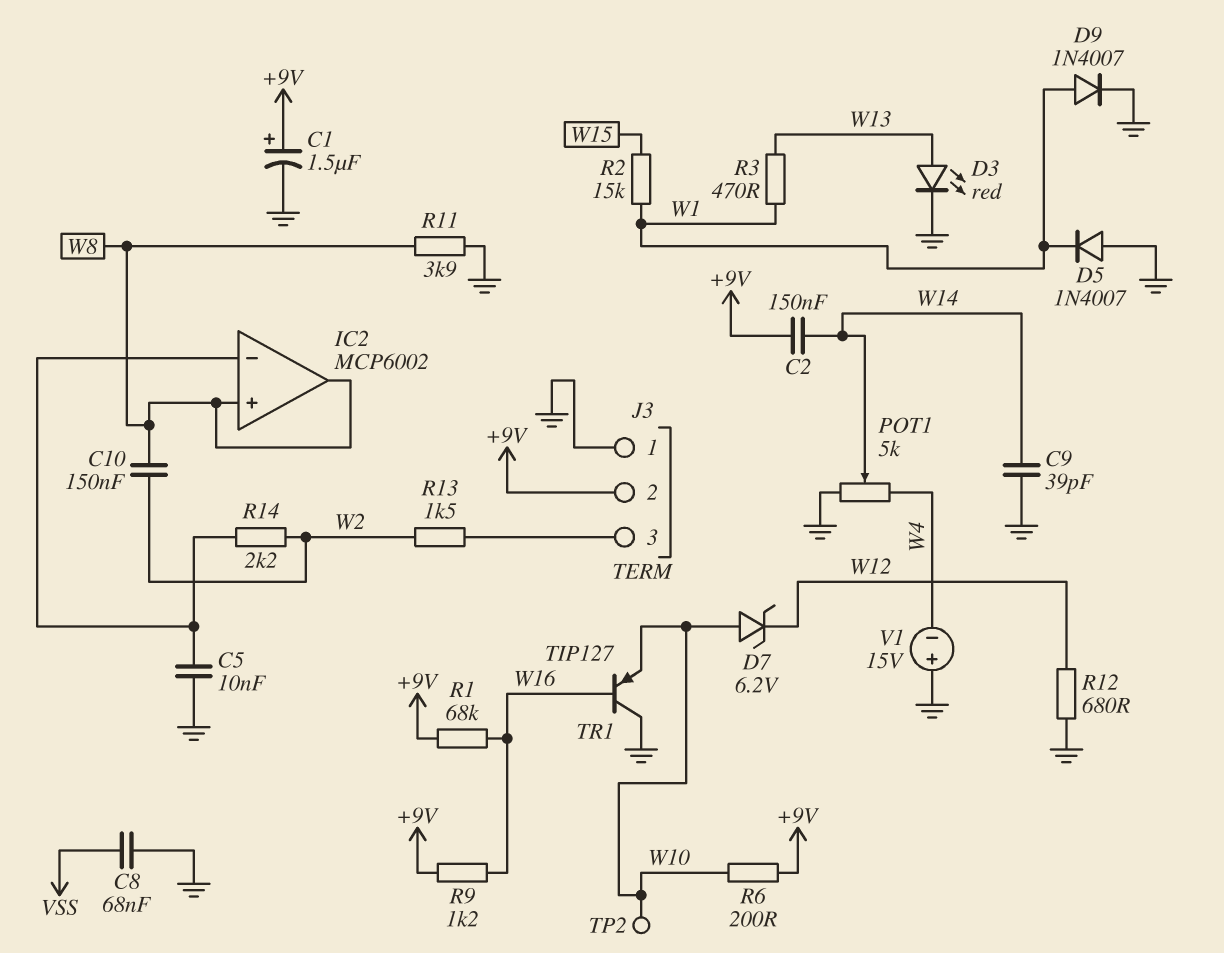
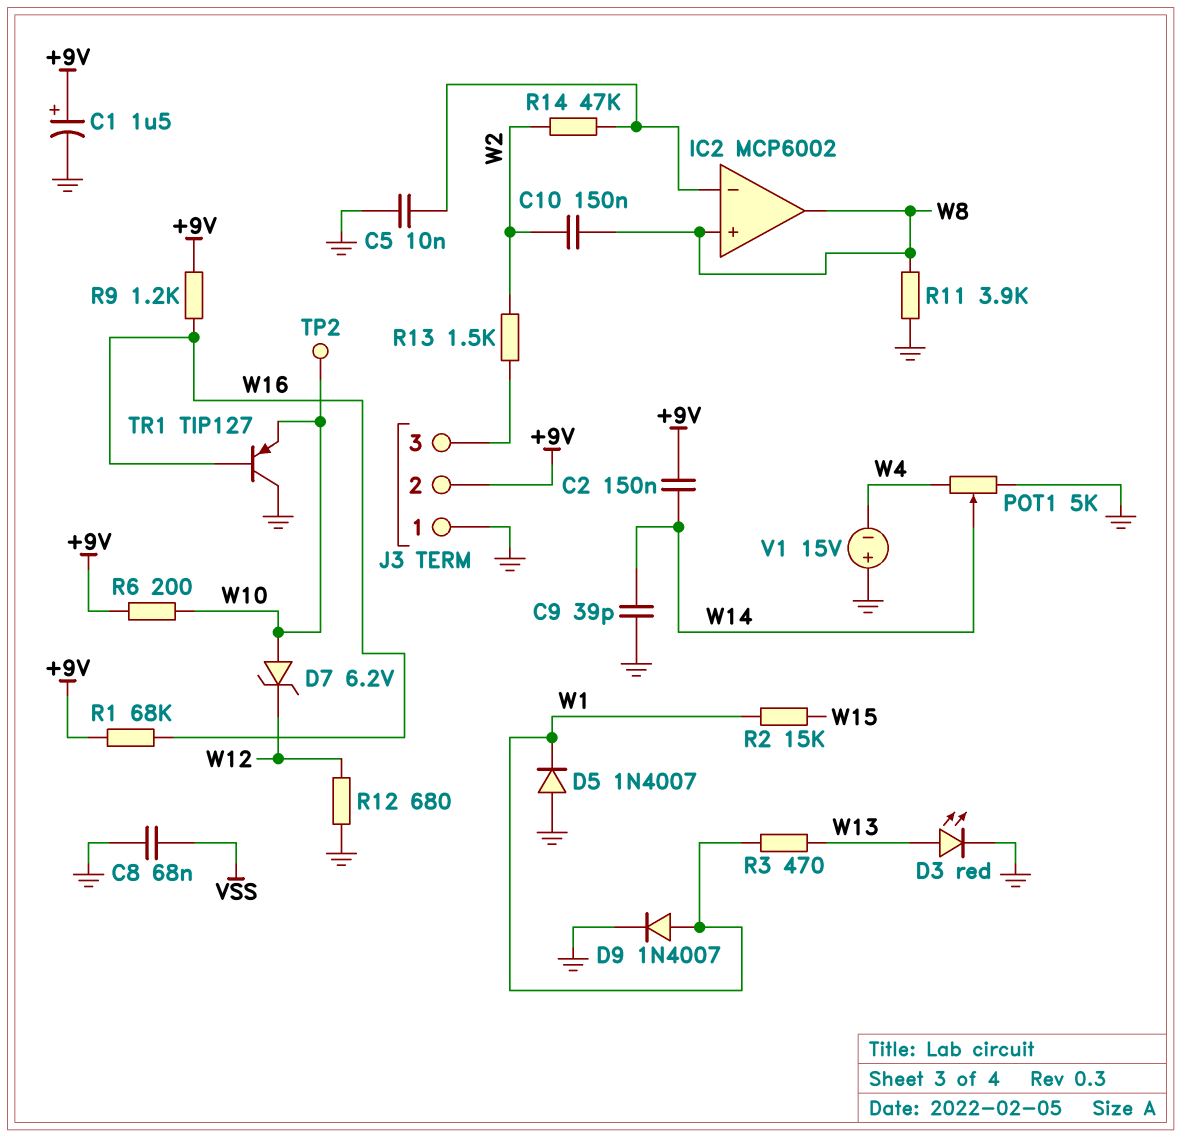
R14: 2.2k (IC2/in-, W2) -> 47k (IC2/in-, W2)

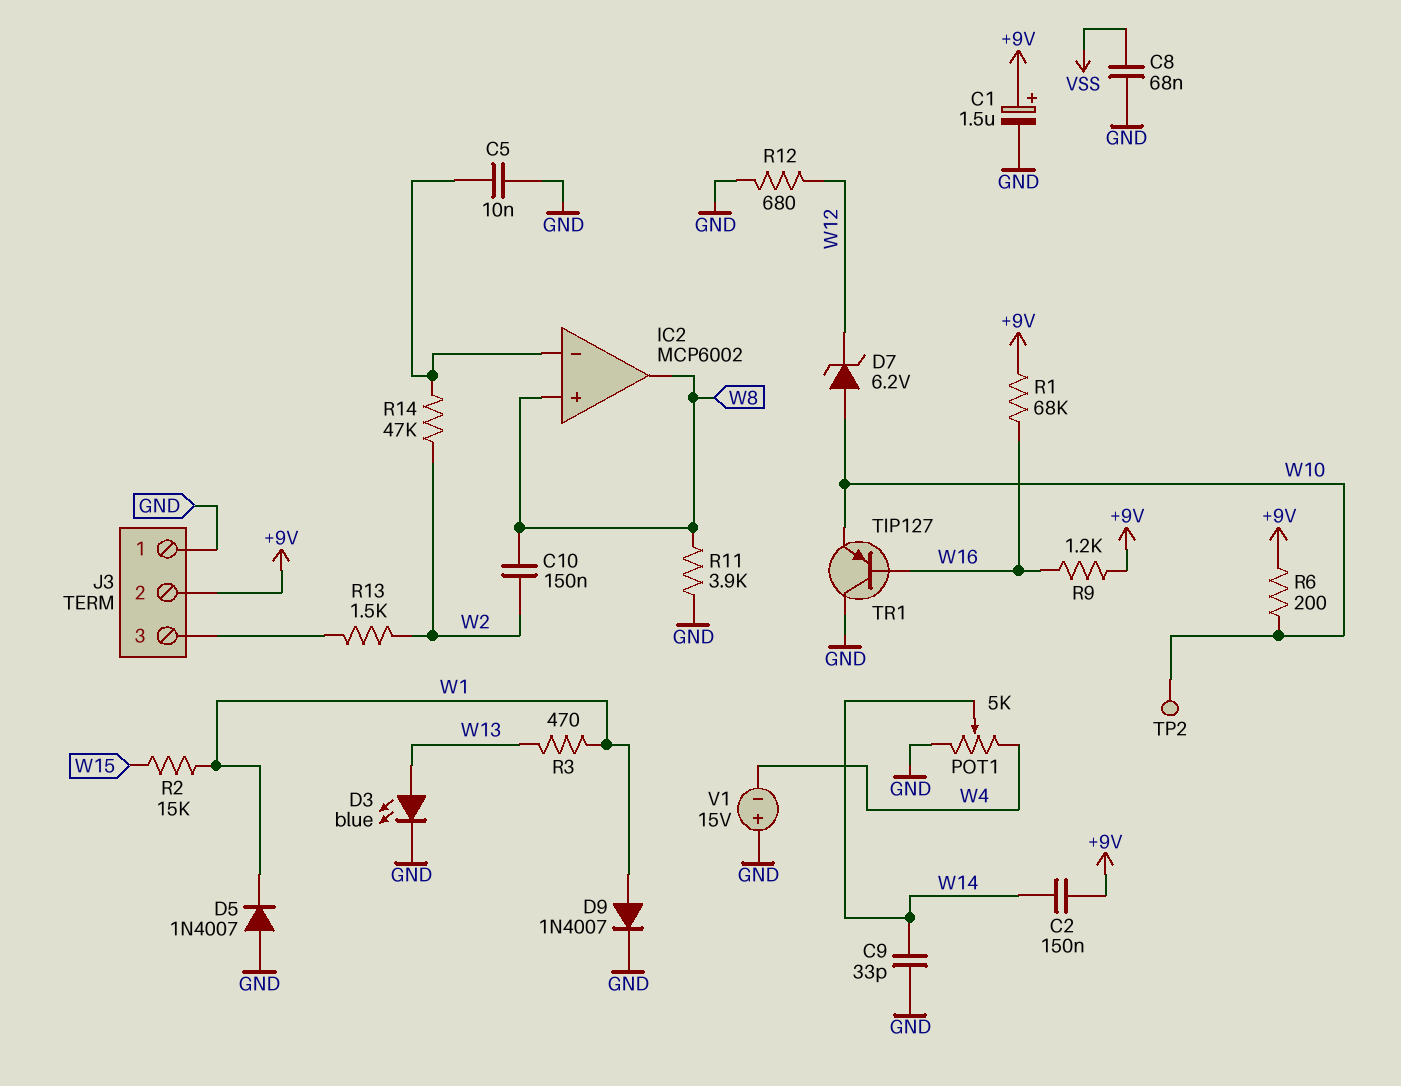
C9: 39pF (GND, W14) -> 33pF (GND, W14)
D3: LED red (A W13, K GND) -> LED blue (A W13, K GND)

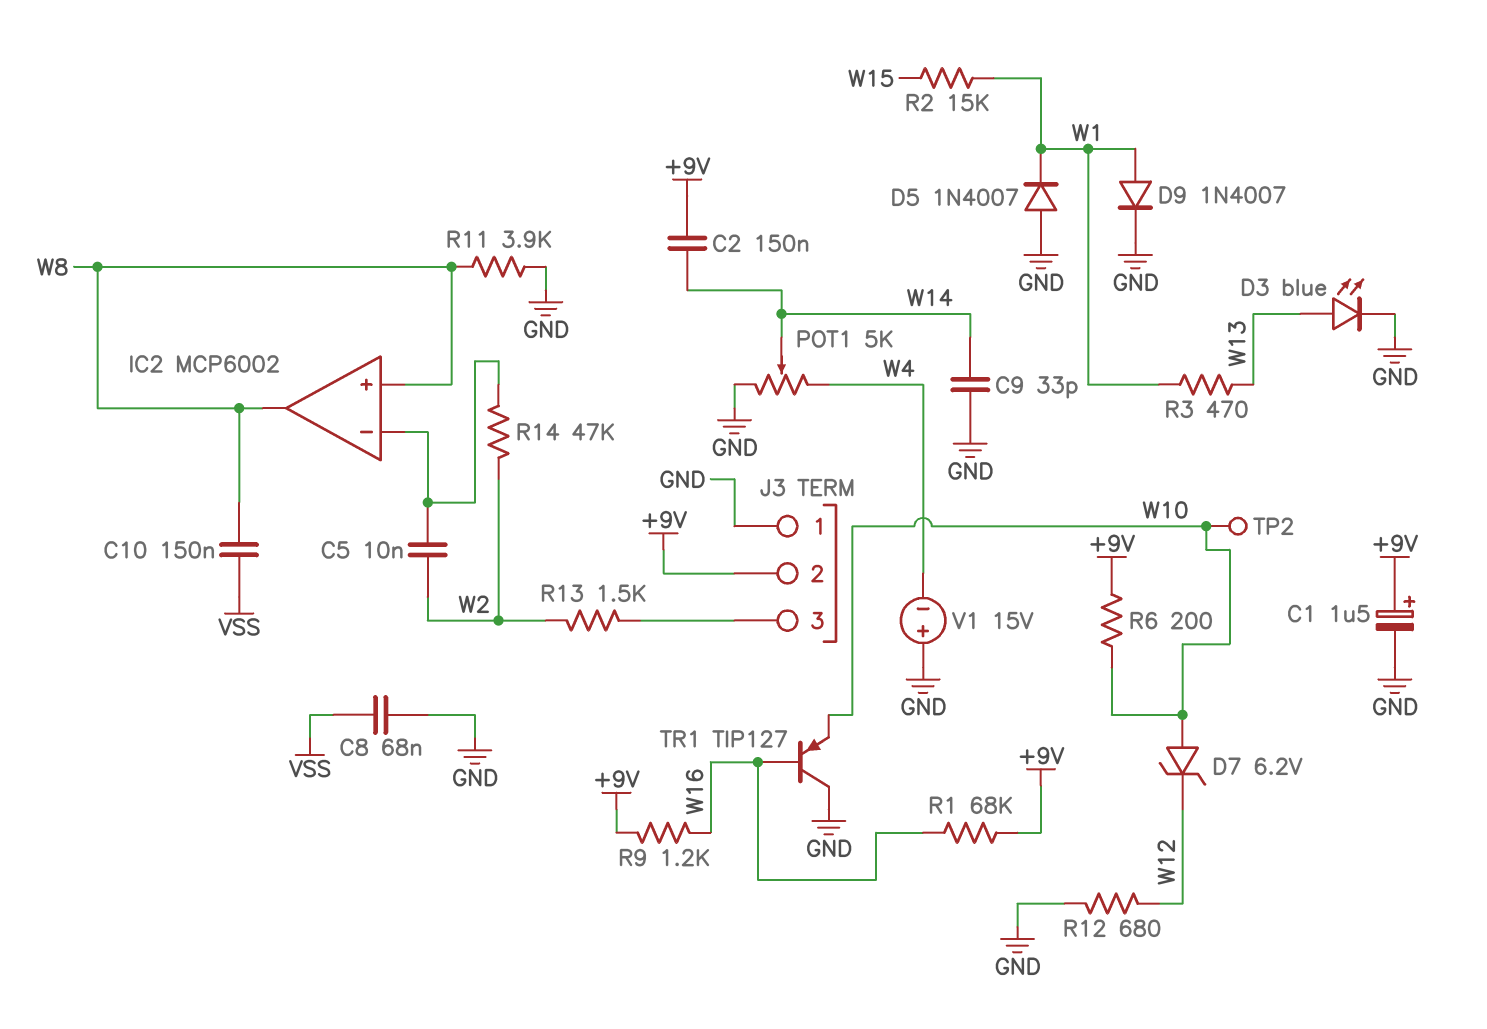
C5: 10nF (GND, IC2/in-) -> 10nF (IC2/in-, W2)
C10: 150nF (W2, W8) -> 150nF (VSS, W8)

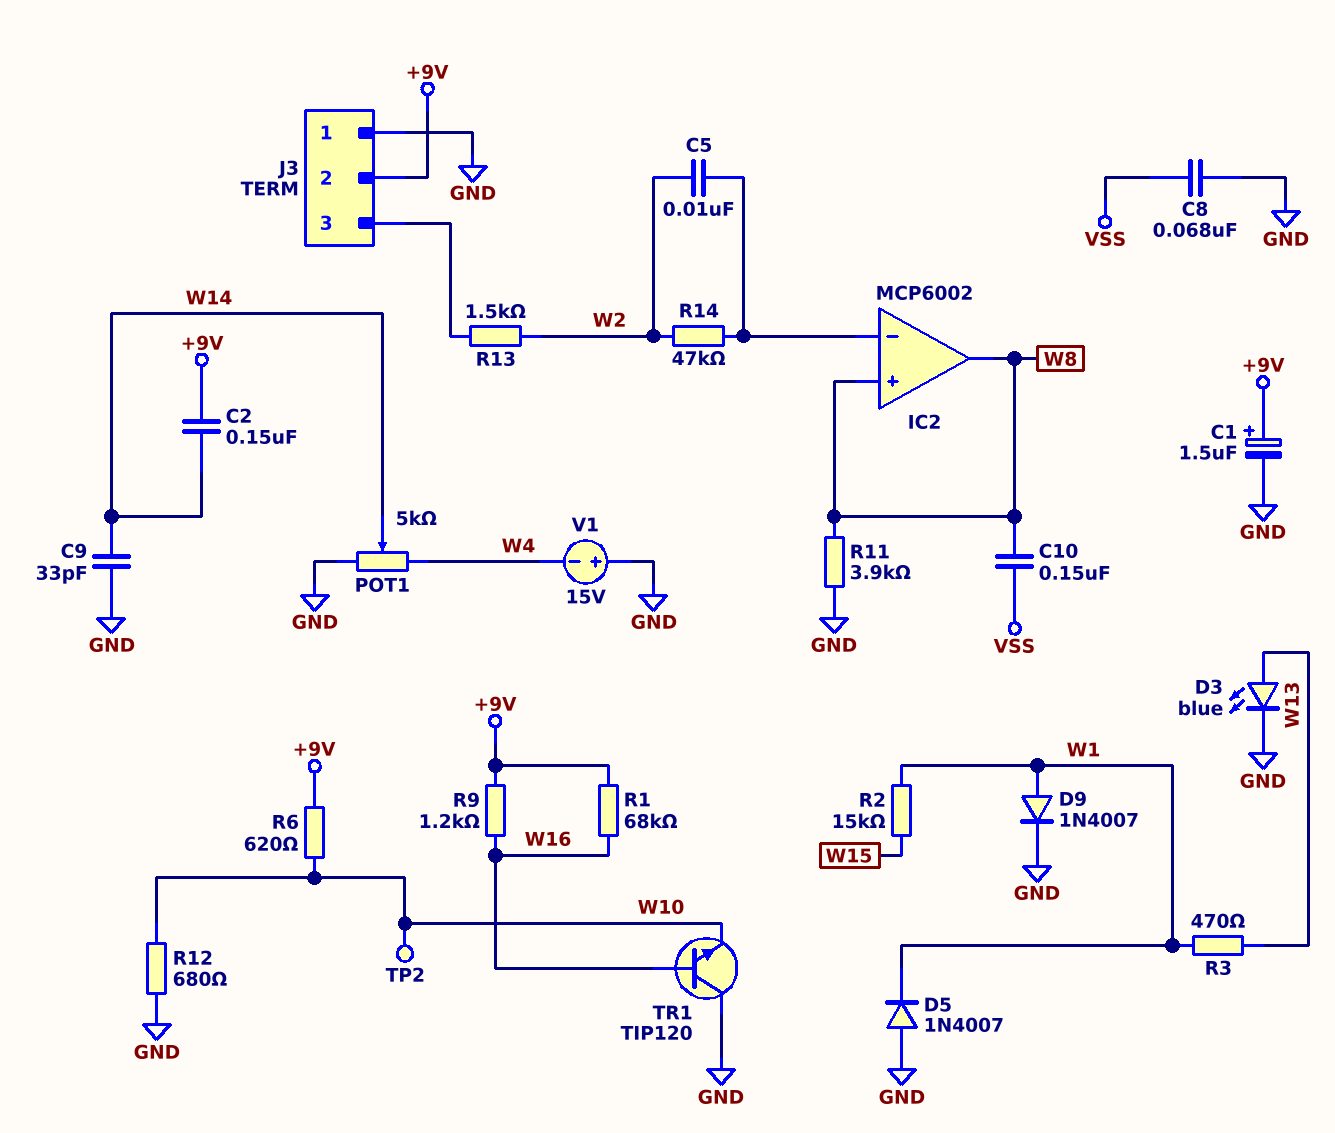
D7: zener 6.2V (A W10, K W12) -> none
R6: 200 (+9V, W10) -> 620 (+9V, W10)
R12: 680 (GND, W12) -> 680 (GND, W10)
TR1: PNP TIP127 (B W16, C GND, E W10) -> NPN TIP120 (B W16, C GND, E W10)

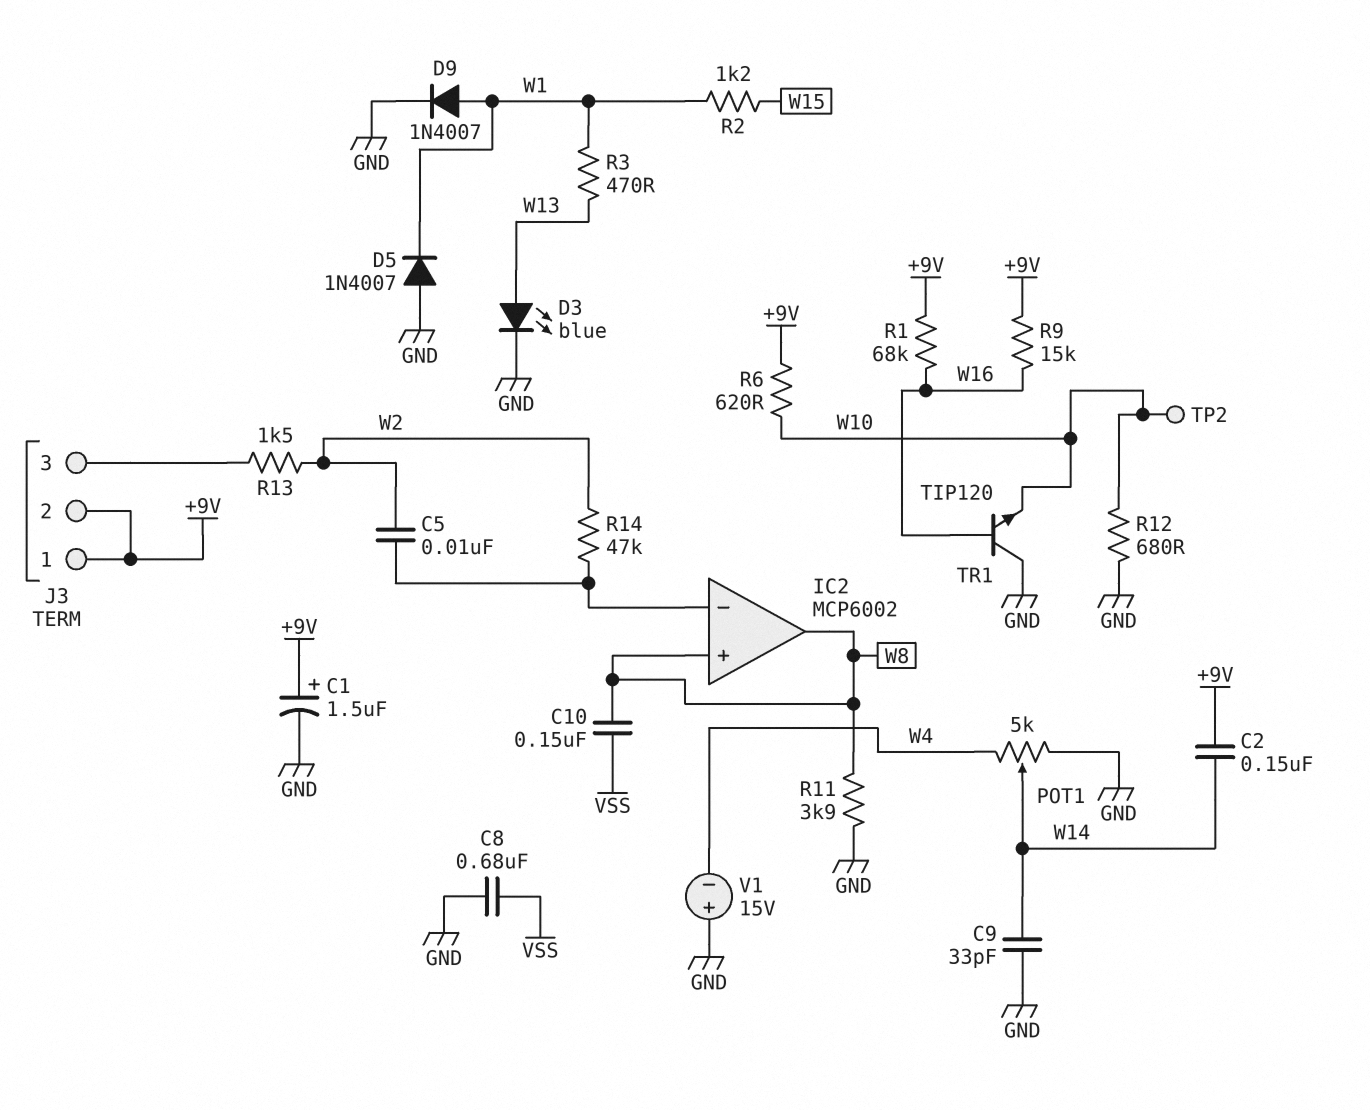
C8: 68nF (GND, VSS) -> 680nF (GND, VSS)
J3 pin 1: GND -> +9V
R2: 15k (W1, W15) -> 1.2k (W1, W15)
R9: 1.2k (+9V, W16) -> 15k (+9V, W16)

